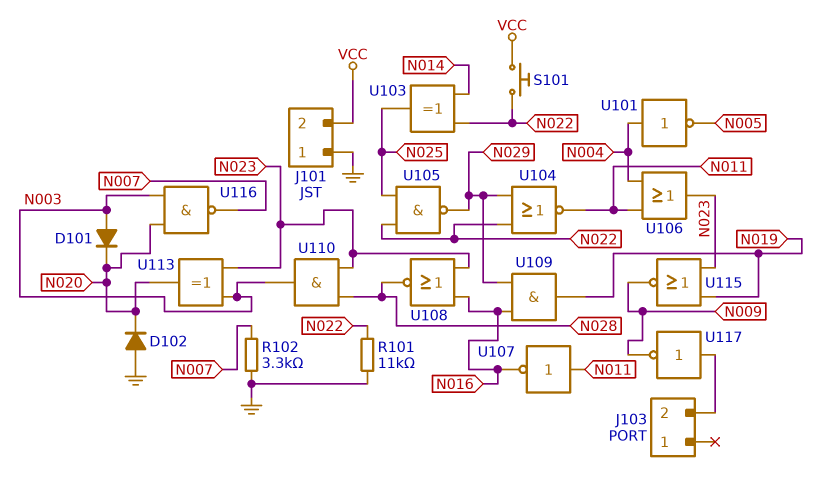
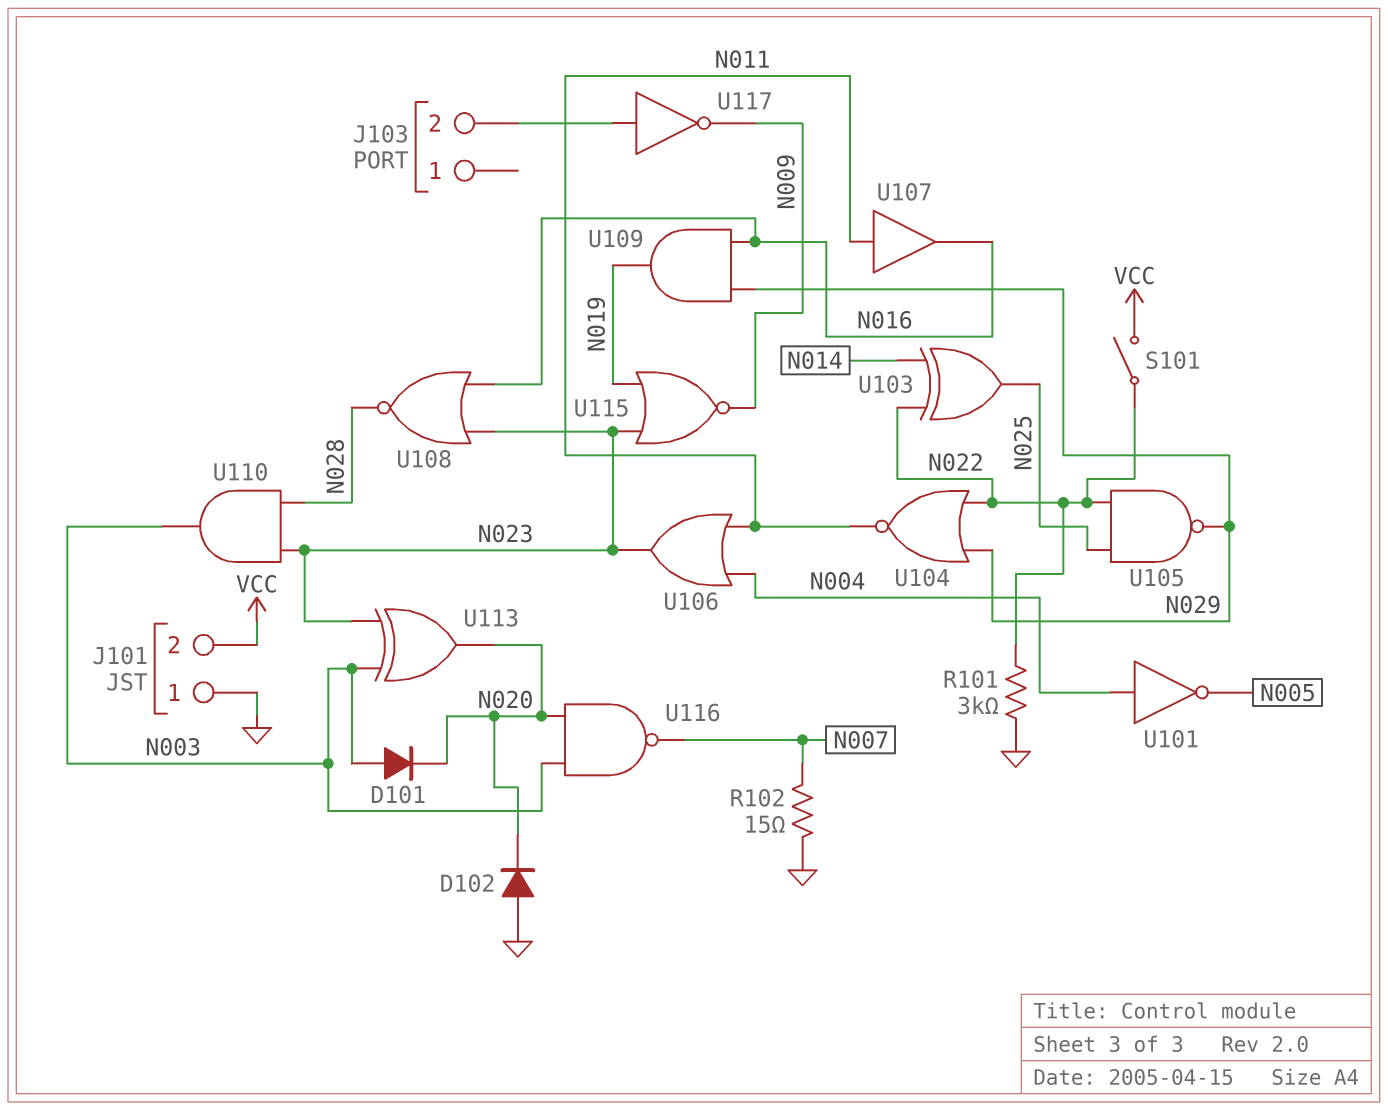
R101: 11k (GND, N022) -> 3k (GND, N022)
R102: 3.3k (GND, N007) -> 15 (GND, N007)
S101: button (N022, VCC) -> switch (N022, VCC)
U107: NOT (in N011, out N016) -> buffer (in N011, out N016)

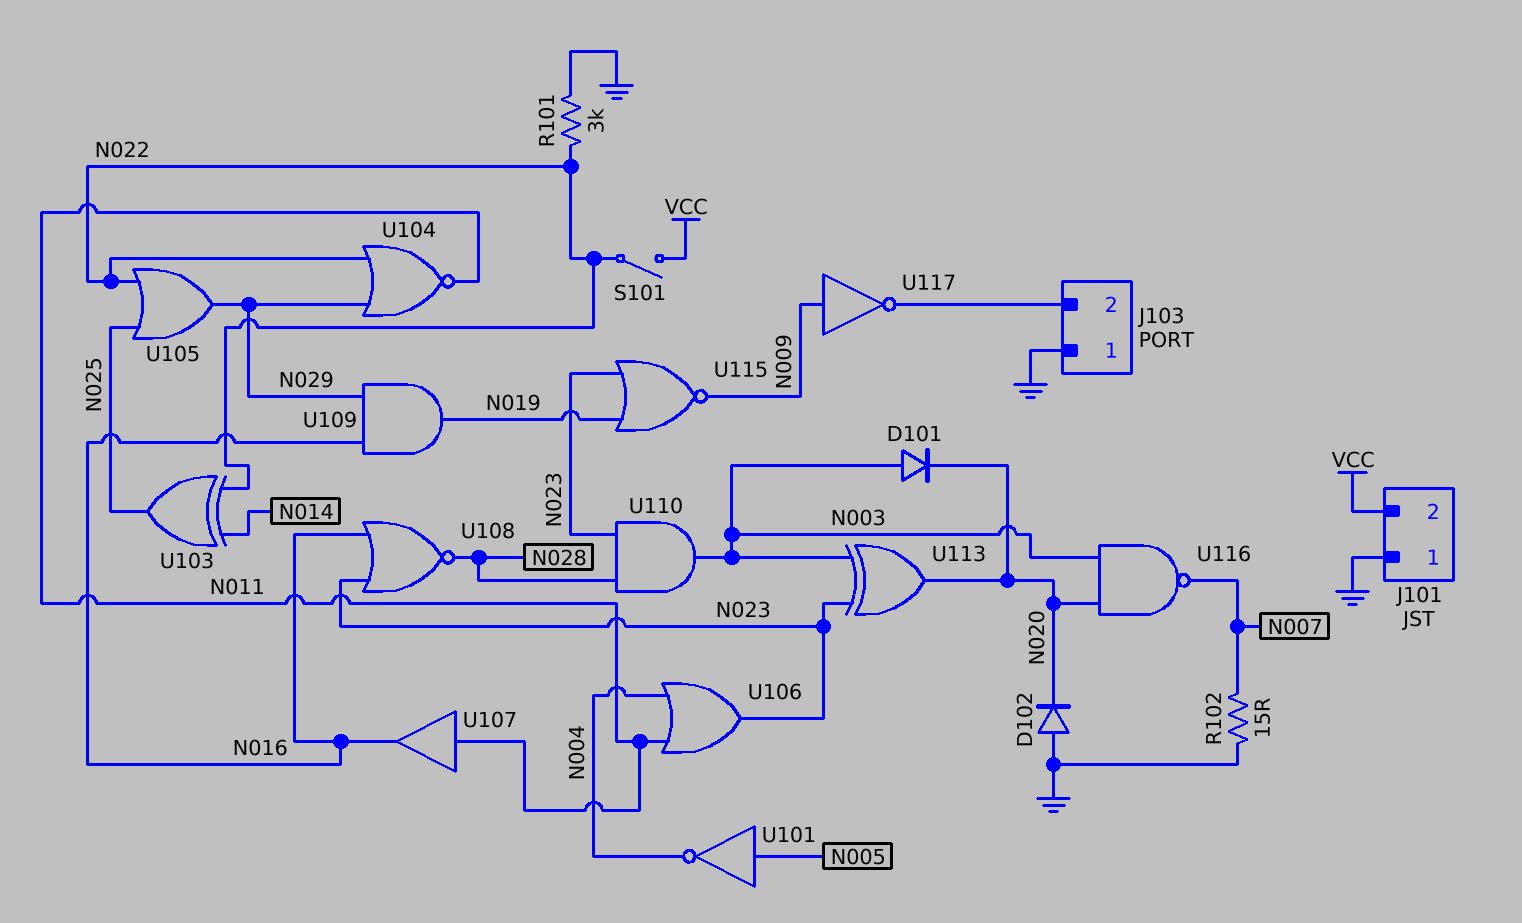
J103 pin 1: none -> GND
U101: NOT (in N004, out N005) -> NOT (in N005, out N004)
U105: NAND (in N022, in N025, out N029) -> OR (in N022, in N025, out N029)
U117: NOT (in J103/2, out N009) -> NOT (in N009, out J103/2)

